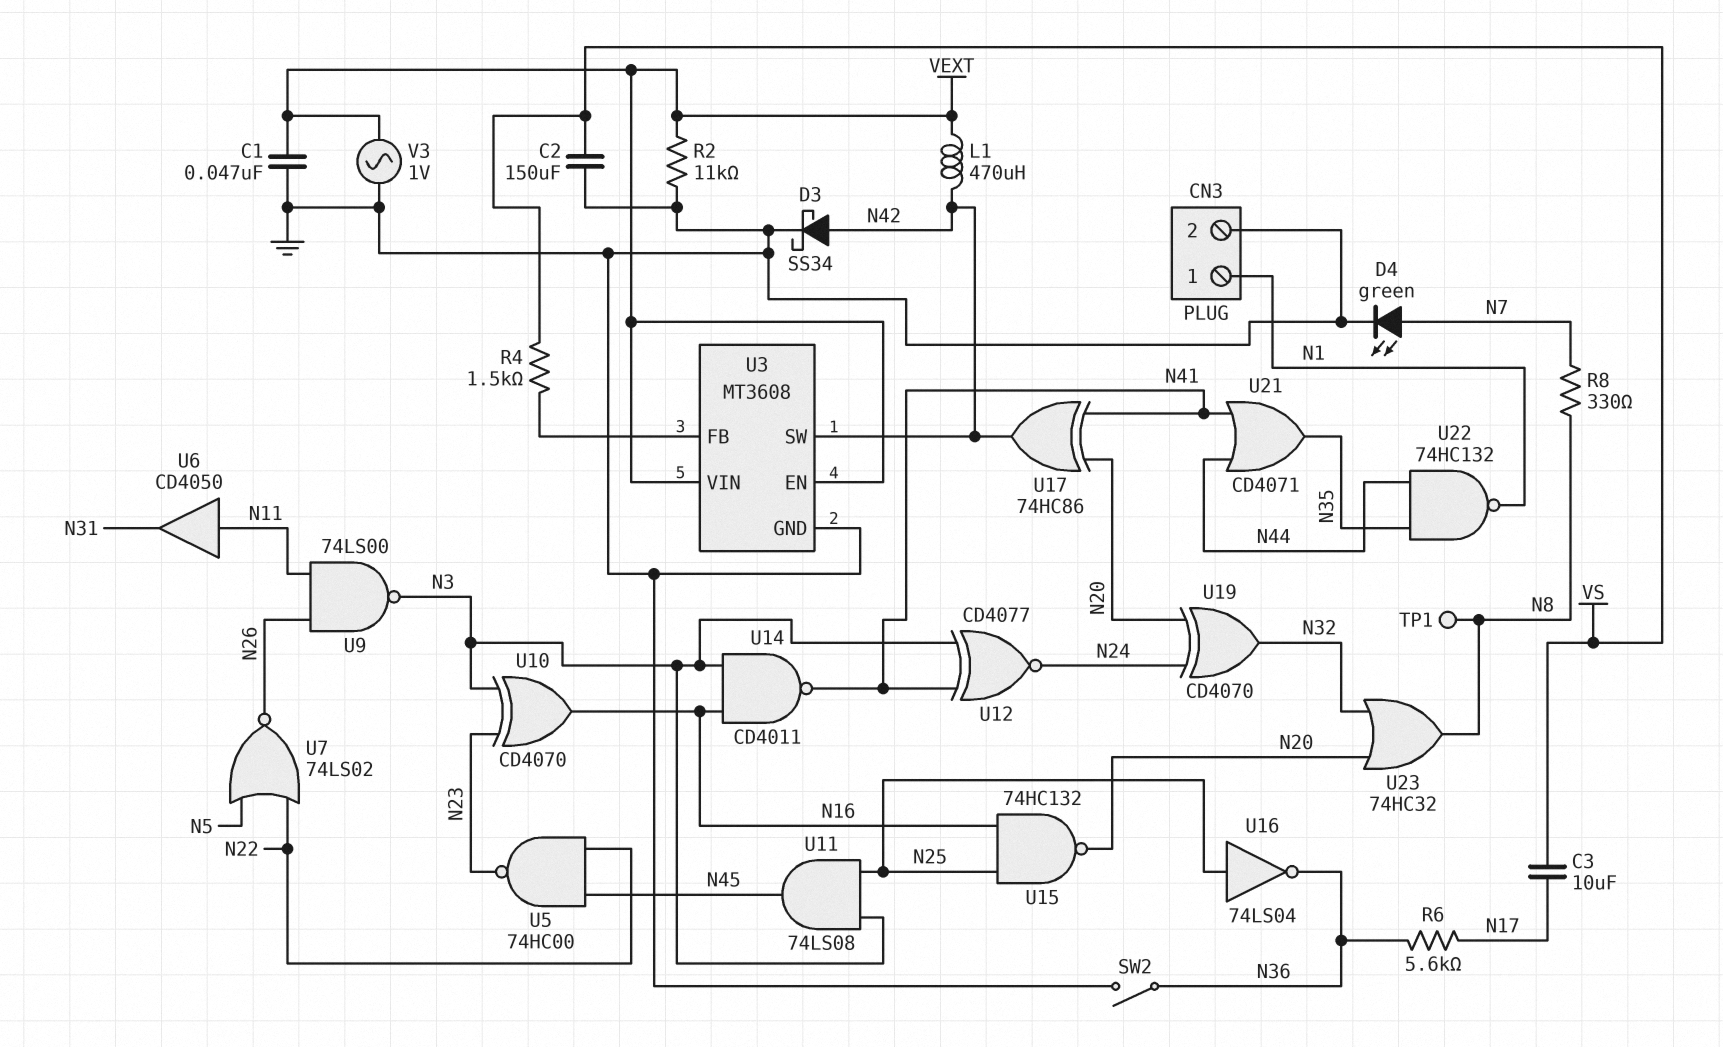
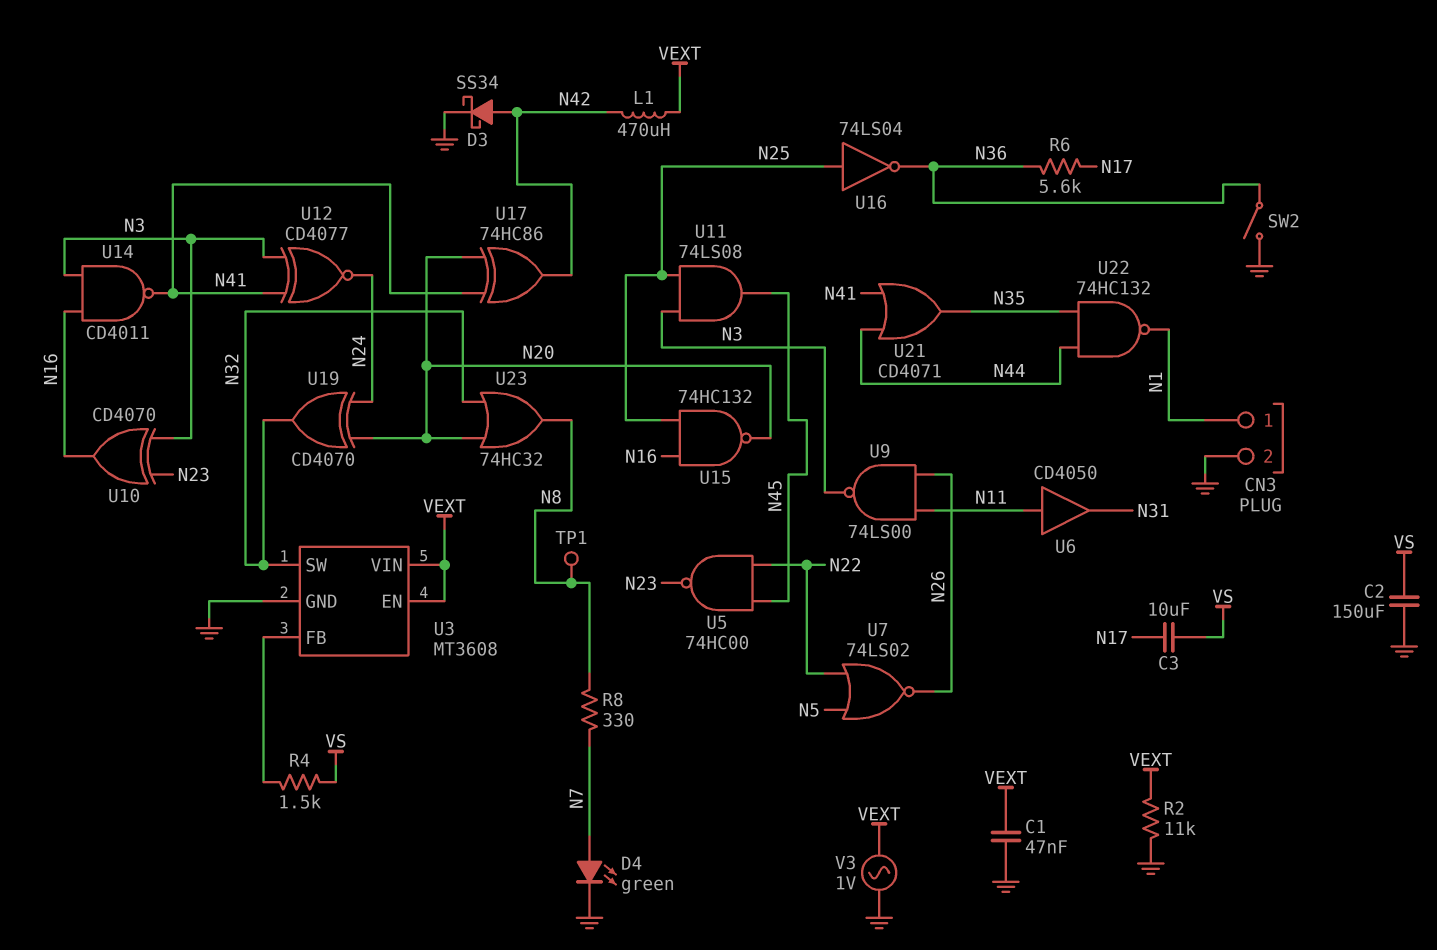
U3 pin SW: N42 -> N32

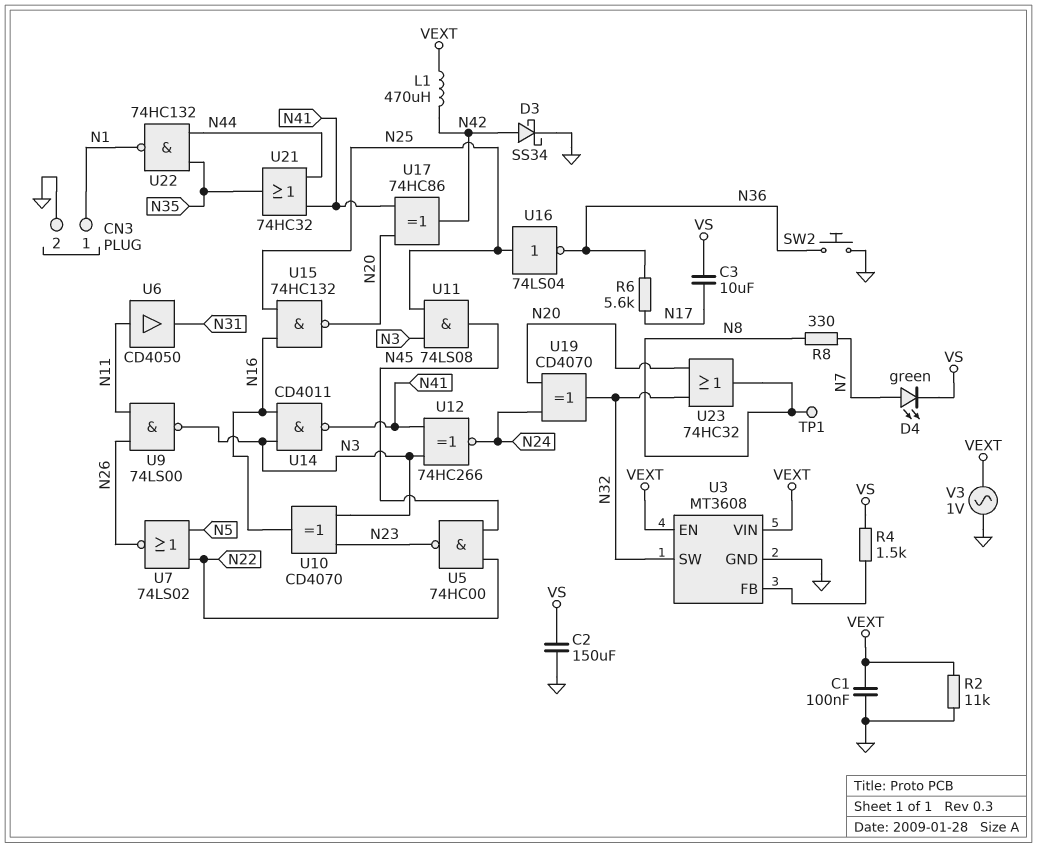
C1: 47nF (GND, VEXT) -> 100nF (GND, VEXT)
D4: LED green (A N7, K GND) -> LED green (A N7, K VS)
SW2: switch (GND, N36) -> button (GND, N36)
U12: XNOR CD4077 (in N3, in N41, out N24) -> XNOR 74HC266 (in N3, in N41, out N24)
U21: OR CD4071 (in N41, in N44, out N35) -> OR 74HC32 (in N41, in N44, out N35)

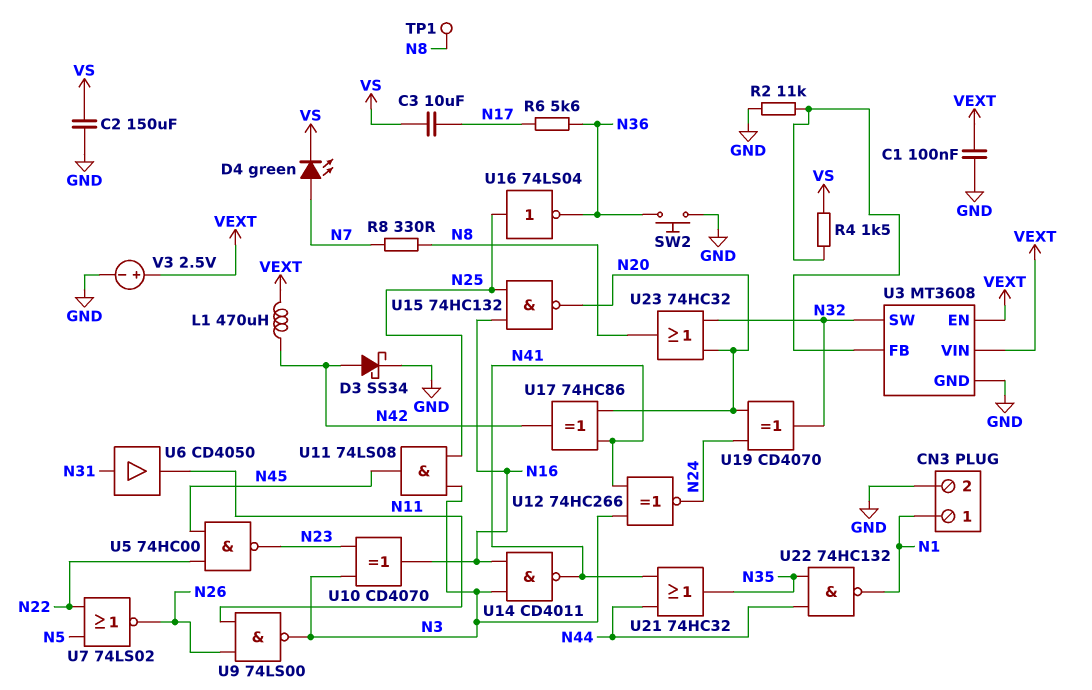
R2: 11k (GND, VEXT) -> 11k (GND, U3/FB)
U6: buffer CD4050 (in N11, out N31) -> buffer CD4050 (in N31, out N11)
V3: AC 1V (GND, VEXT) -> 2.5V (plus VEXT, minus GND)

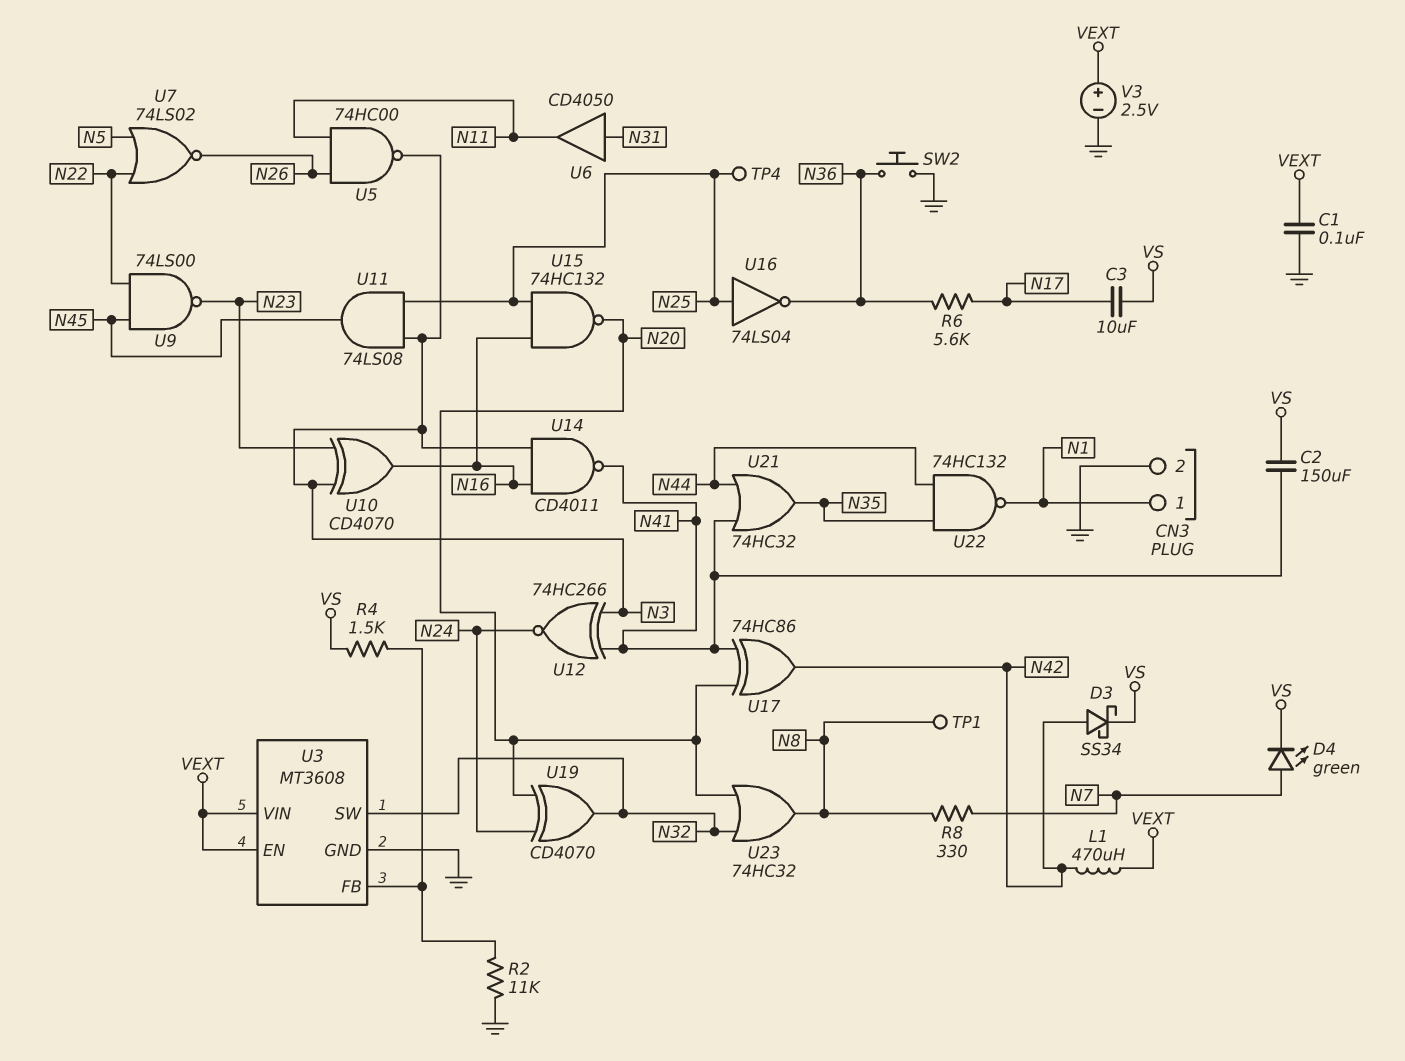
C2: 150uF (GND, VS) -> 150uF (N41, VS)
D3: schottky SS34 (A N42, K GND) -> schottky SS34 (A N42, K VS)
TP4: none -> test point (N25)
U5: NAND 74HC00 (in N22, in N45, out N23) -> NAND 74HC00 (in N11, in N26, out N3)
U9: NAND 74LS00 (in N11, in N26, out N3) -> NAND 74LS00 (in N22, in N45, out N23)

